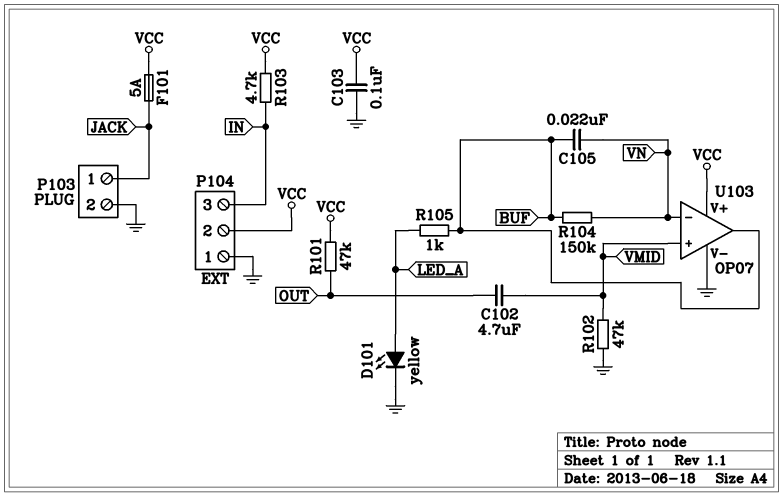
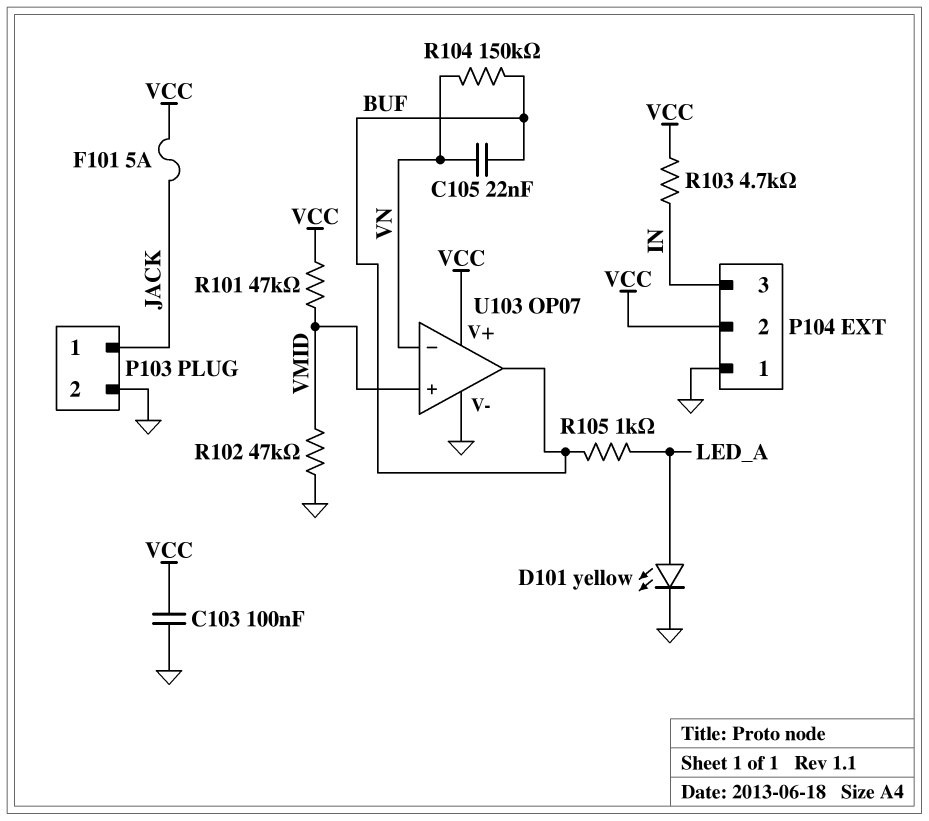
C102: 4.7uF (OUT, VMID) -> none
R101: 47k (OUT, VCC) -> 47k (VCC, VMID)

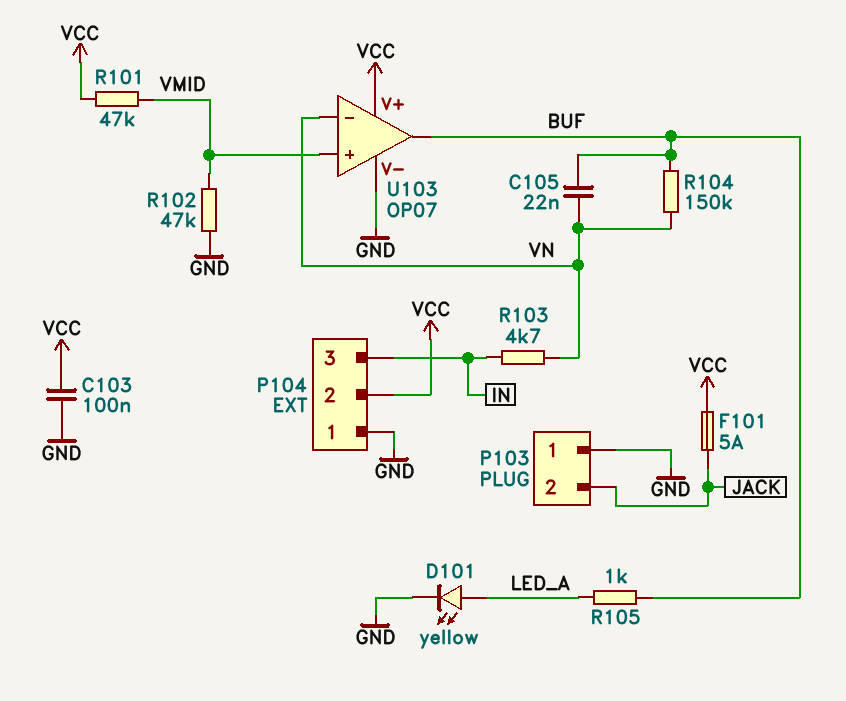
P103 pin 1: JACK -> GND
P103 pin 2: GND -> JACK
R103: 4.7k (IN, VCC) -> 4.7k (IN, VN)

